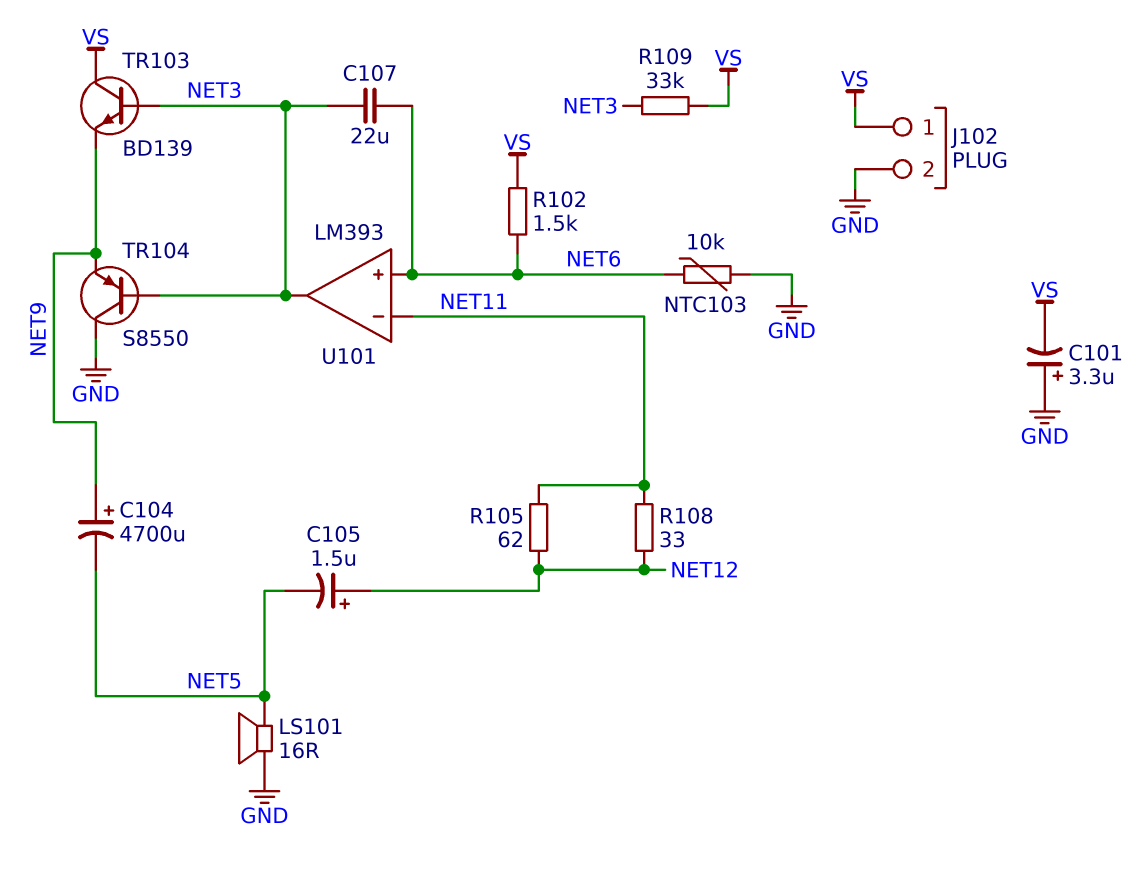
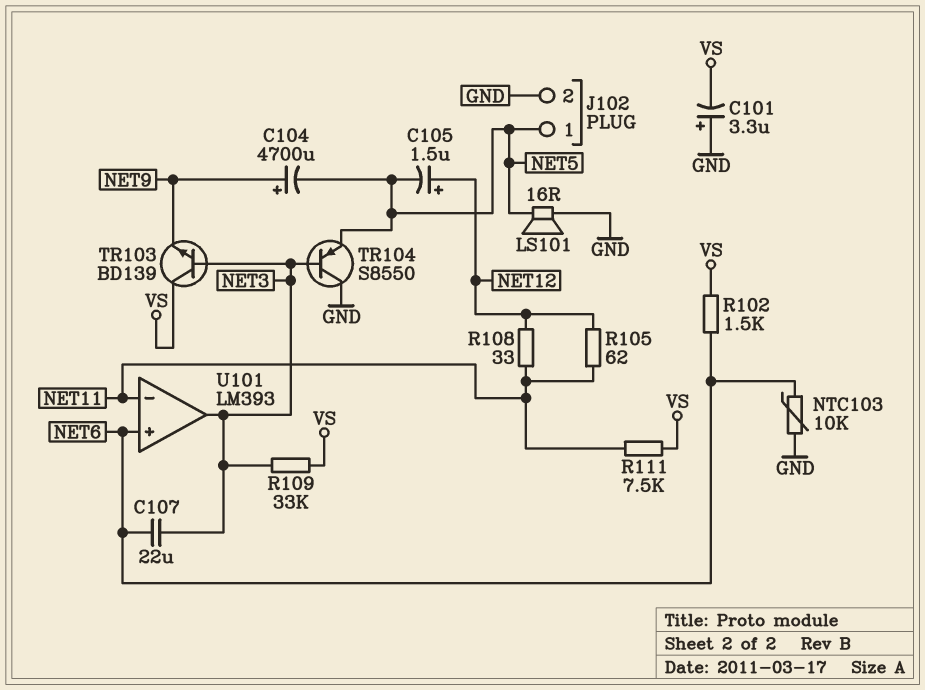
J102 pin 1: VS -> NET5
R111: none -> 7.5k (NET11, VS)
TR104: PNP S8550 (B NET3, C GND, E NET9) -> PNP S8550 (B NET3, C GND, E NET5)

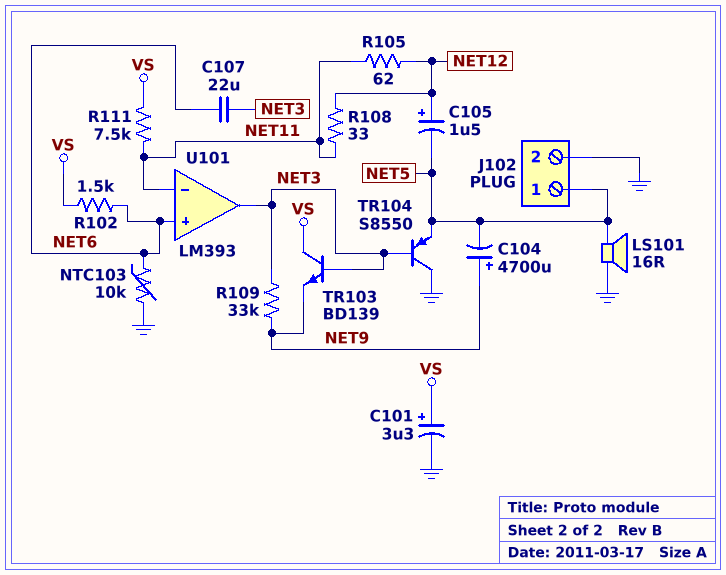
C101: 3.3uF (plus GND, minus VS) -> 3.3uF (plus VS, minus GND)
R109: 33k (NET3, VS) -> 33k (NET3, NET9)

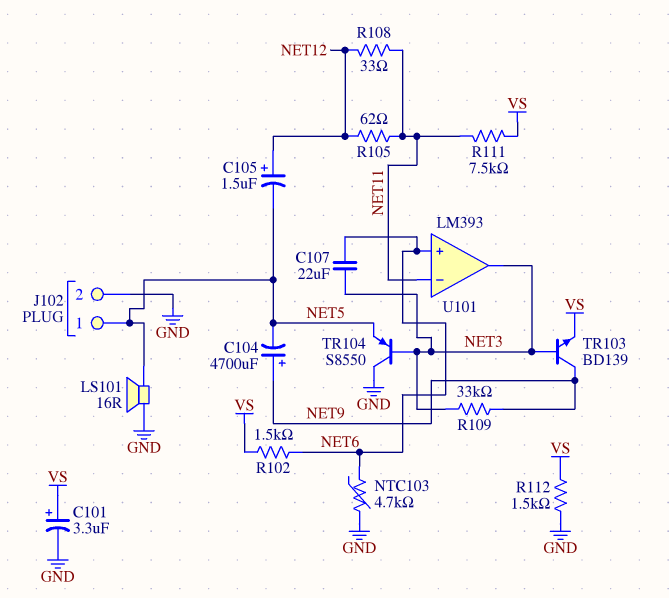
NTC103: 10k (GND, NET6) -> 4.7k (GND, NET6)
R112: none -> 1.5k (GND, VS)
TR103: NPN BD139 (B NET3, C VS, E NET9) -> NPN BD139 (B NET3, C NET9, E VS)

